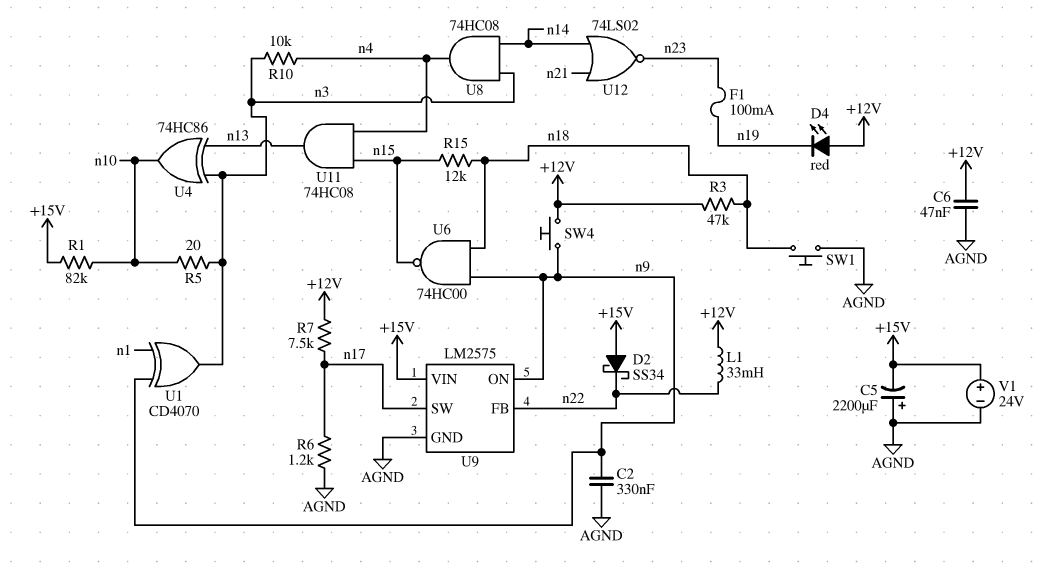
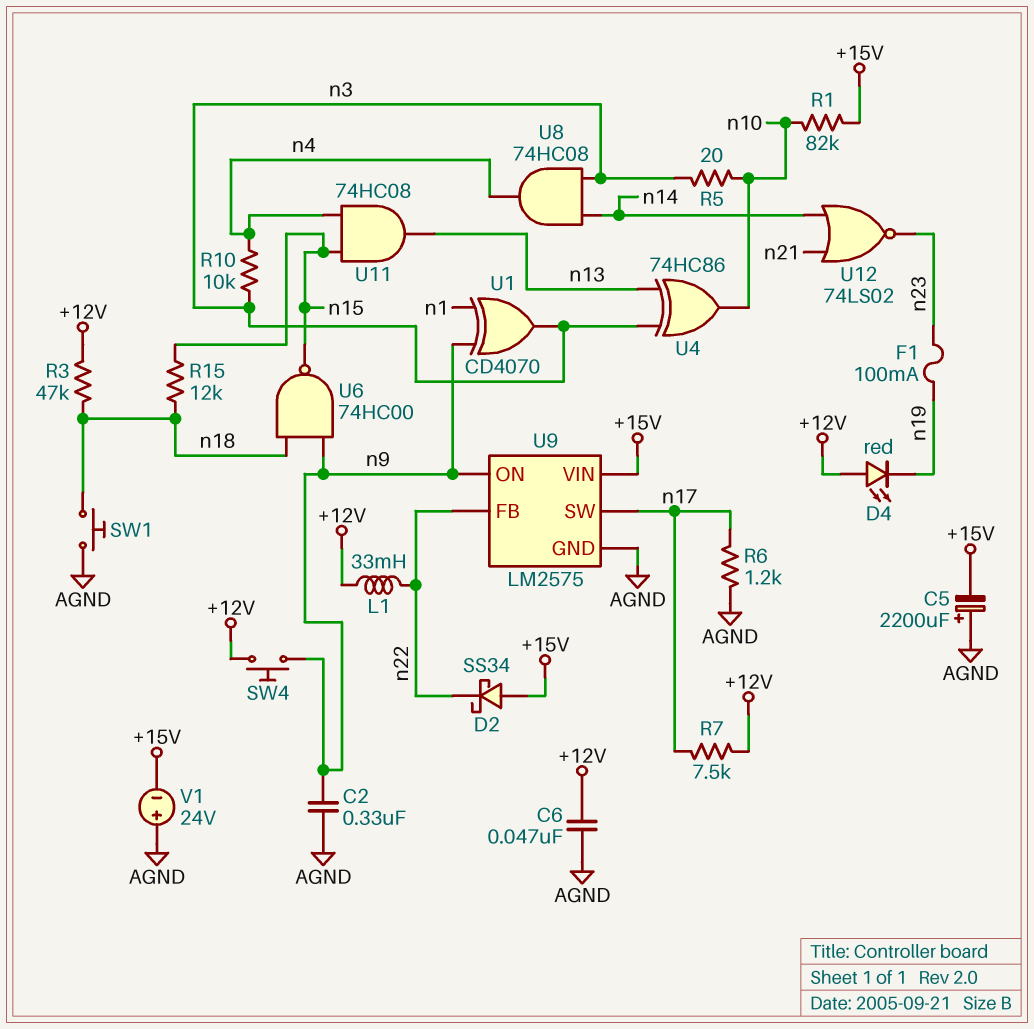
V1: 24V (plus +15V, minus AGND) -> 24V (plus AGND, minus +15V)

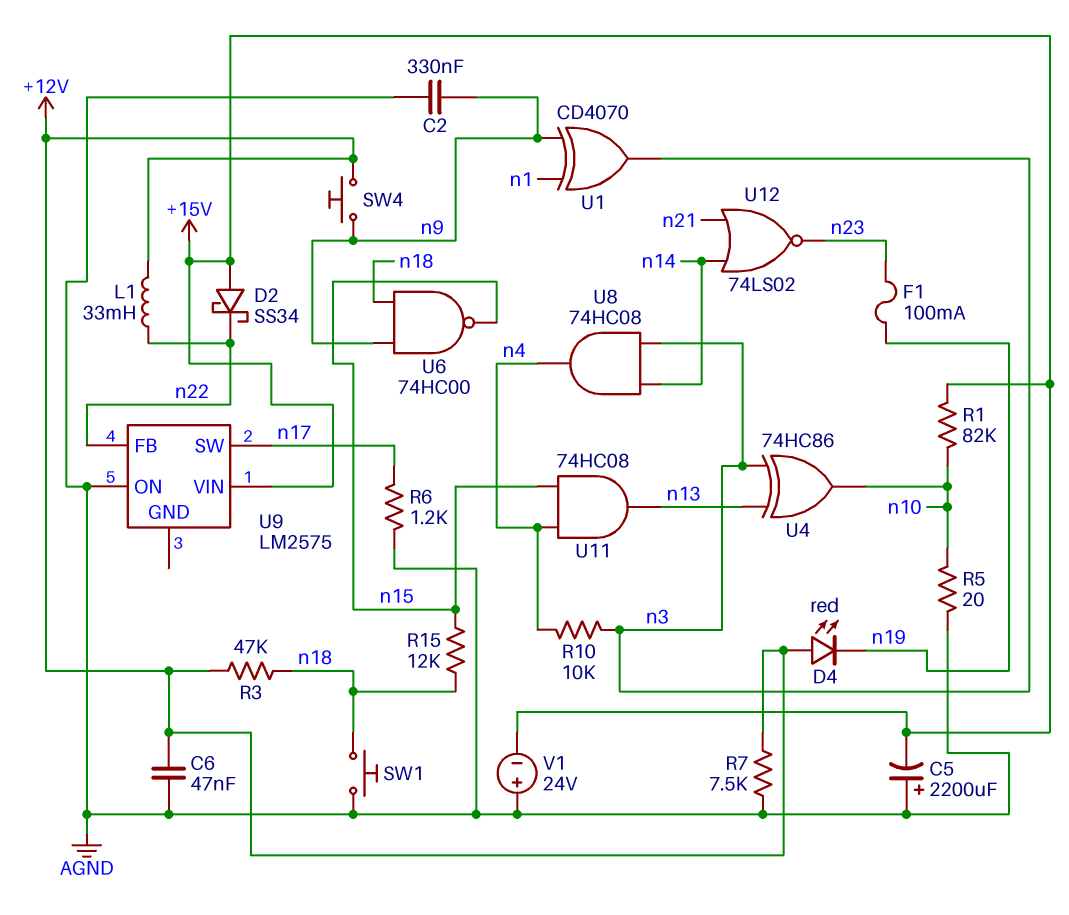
R5: 20 (n3, n10) -> 20 (AGND, n10)
R7: 7.5k (+12V, n17) -> 7.5k (+12V, AGND)
U9 pin GND: AGND -> none
U9 pin ON: n9 -> AGND

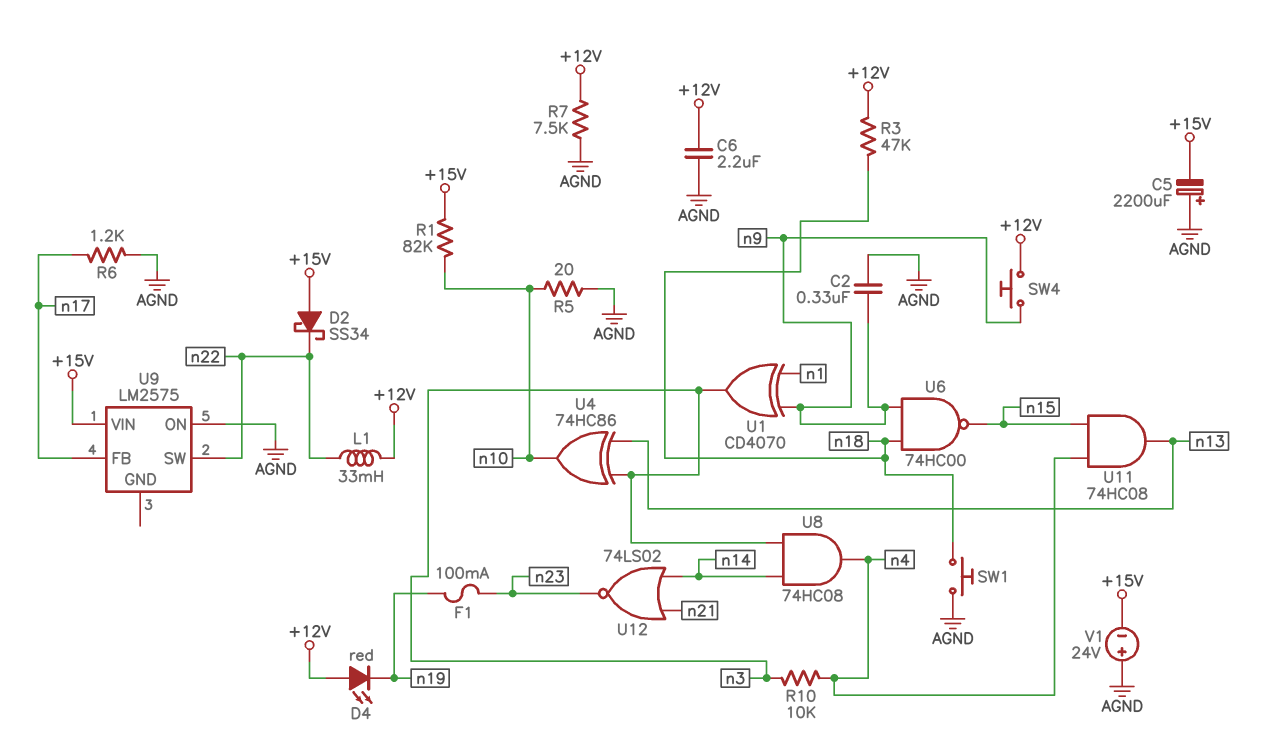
C6: 47nF (+12V, AGND) -> 2.2uF (+12V, AGND)
R15: 12k (n15, n18) -> none
U9 pin FB: n22 -> n17
U9 pin SW: n17 -> n22

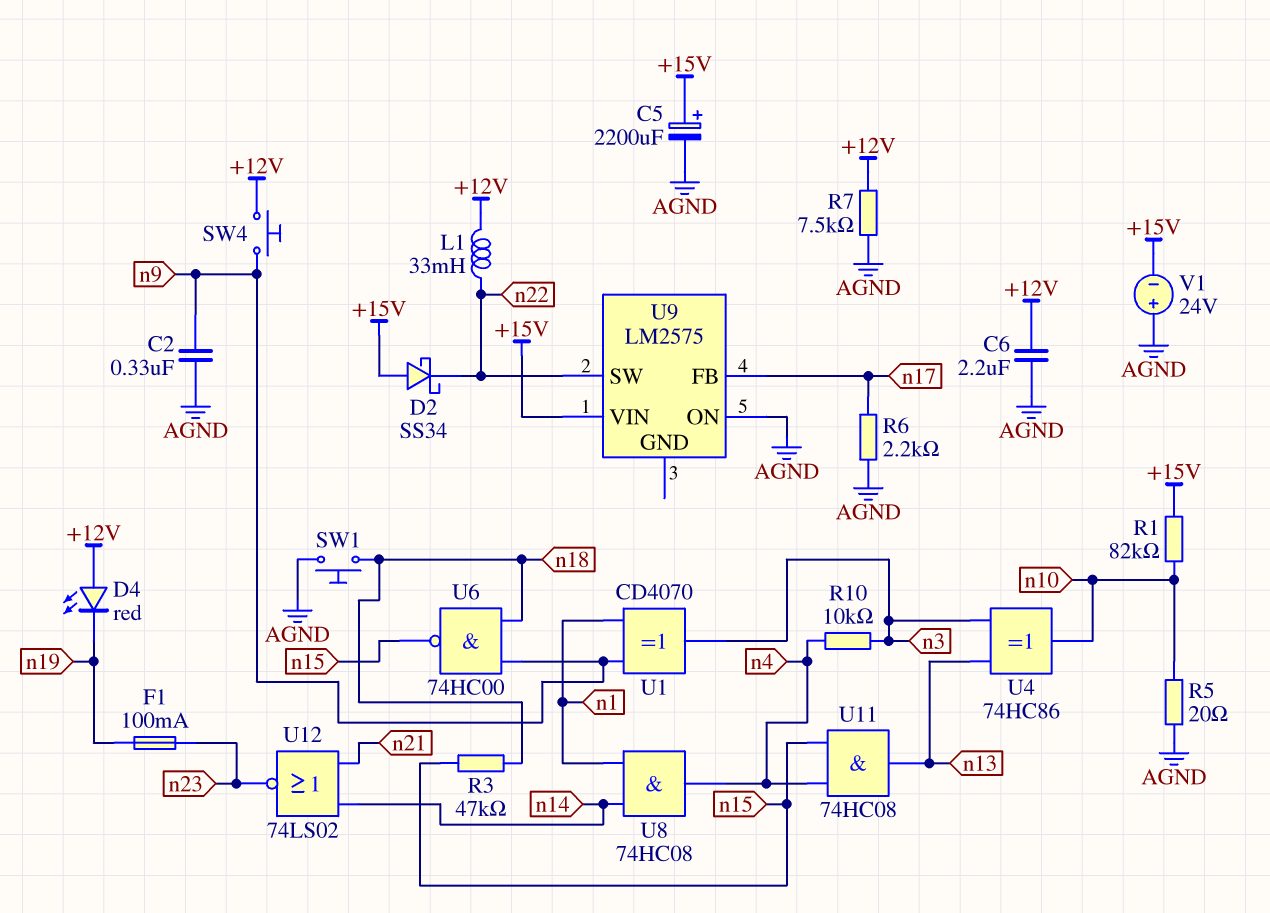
C5: 2200uF (plus AGND, minus +15V) -> 2200uF (plus +15V, minus AGND)
R3: 47k (+12V, n18) -> 47k (n15, n18)
R6: 1.2k (AGND, n17) -> 2.2k (AGND, n17)
U8: AND 74HC08 (in n3, in n14, out n4) -> AND 74HC08 (in n1, in n14, out n4)

